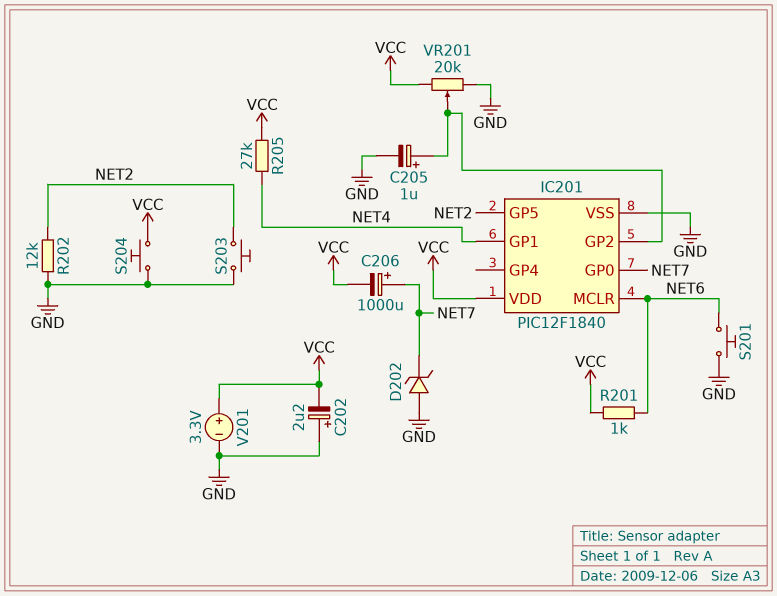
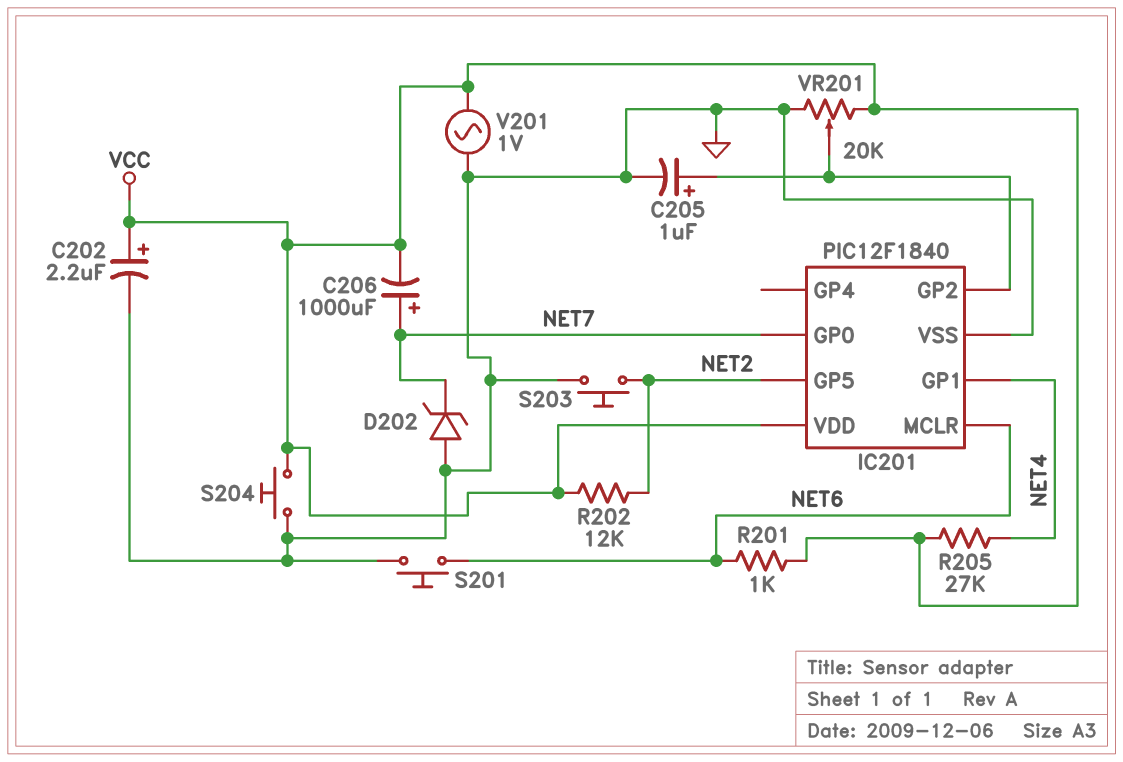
C202: 2.2uF (plus GND, minus VCC) -> 2.2uF (plus VCC, minus GND)
R202: 12k (GND, NET2) -> 12k (NET2, VCC)
V201: 3.3V (plus VCC, minus GND) -> AC 1V (GND, VCC)

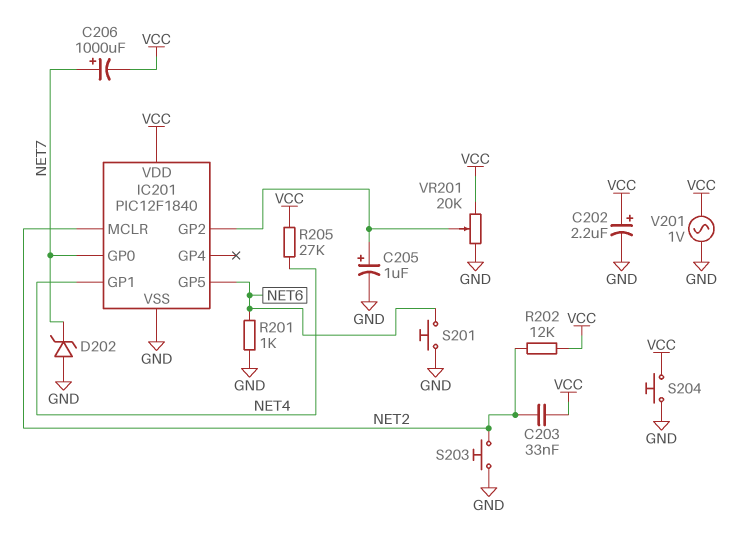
C203: none -> 33nF (NET2, VCC)
IC201 pin GP5: NET2 -> NET6
IC201 pin MCLR: NET6 -> NET2
R201: 1k (NET6, VCC) -> 1k (GND, NET6)

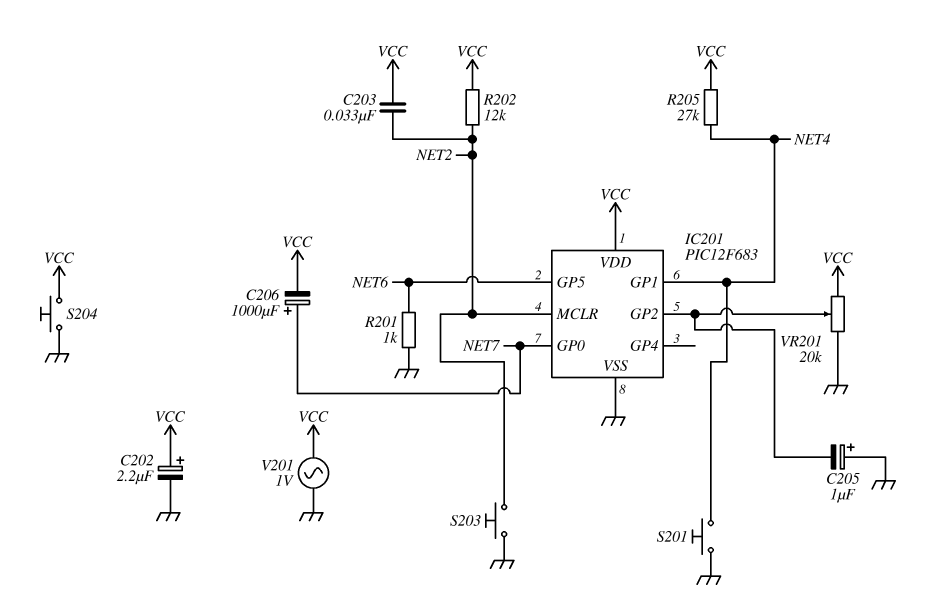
C205: 1uF (plus IC201/GP2, minus GND) -> 1uF (plus GND, minus IC201/GP2)
D202: zener (A GND, K NET7) -> none
IC201: PIC12F1840 -> PIC12F683
S201: button (GND, NET6) -> button (GND, NET4)

